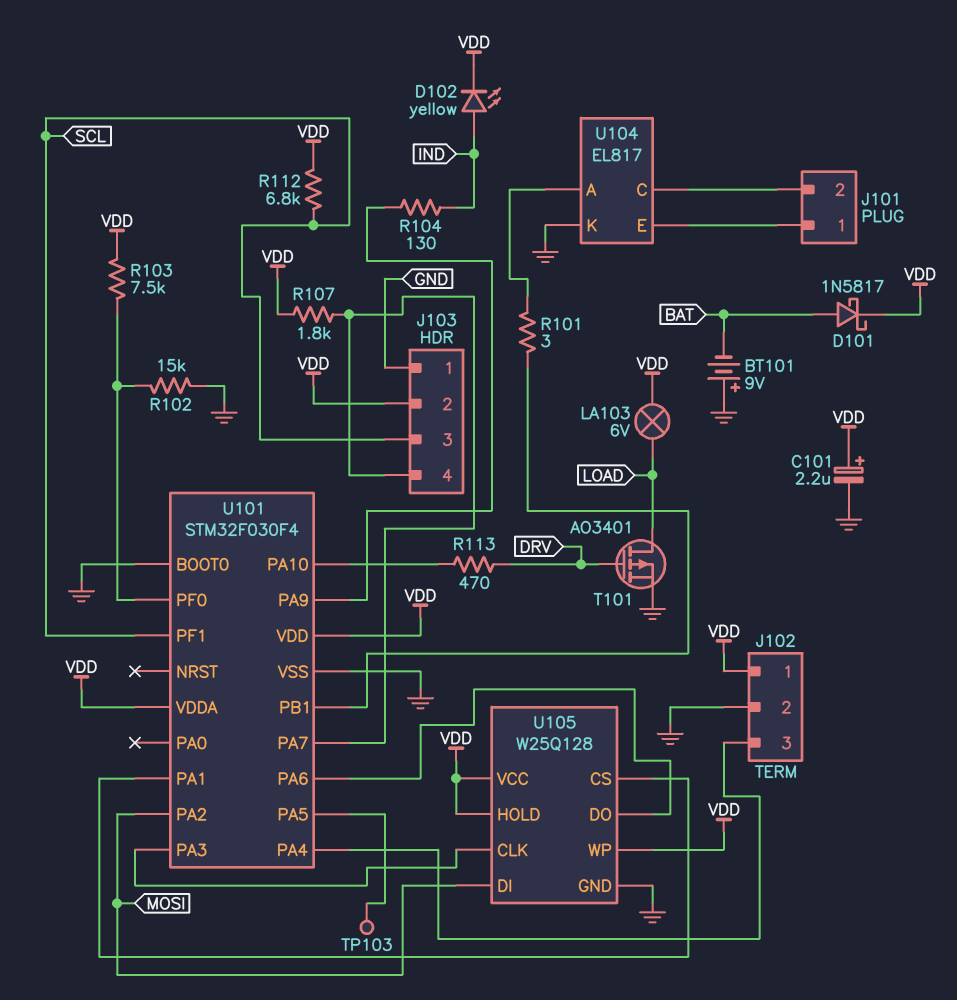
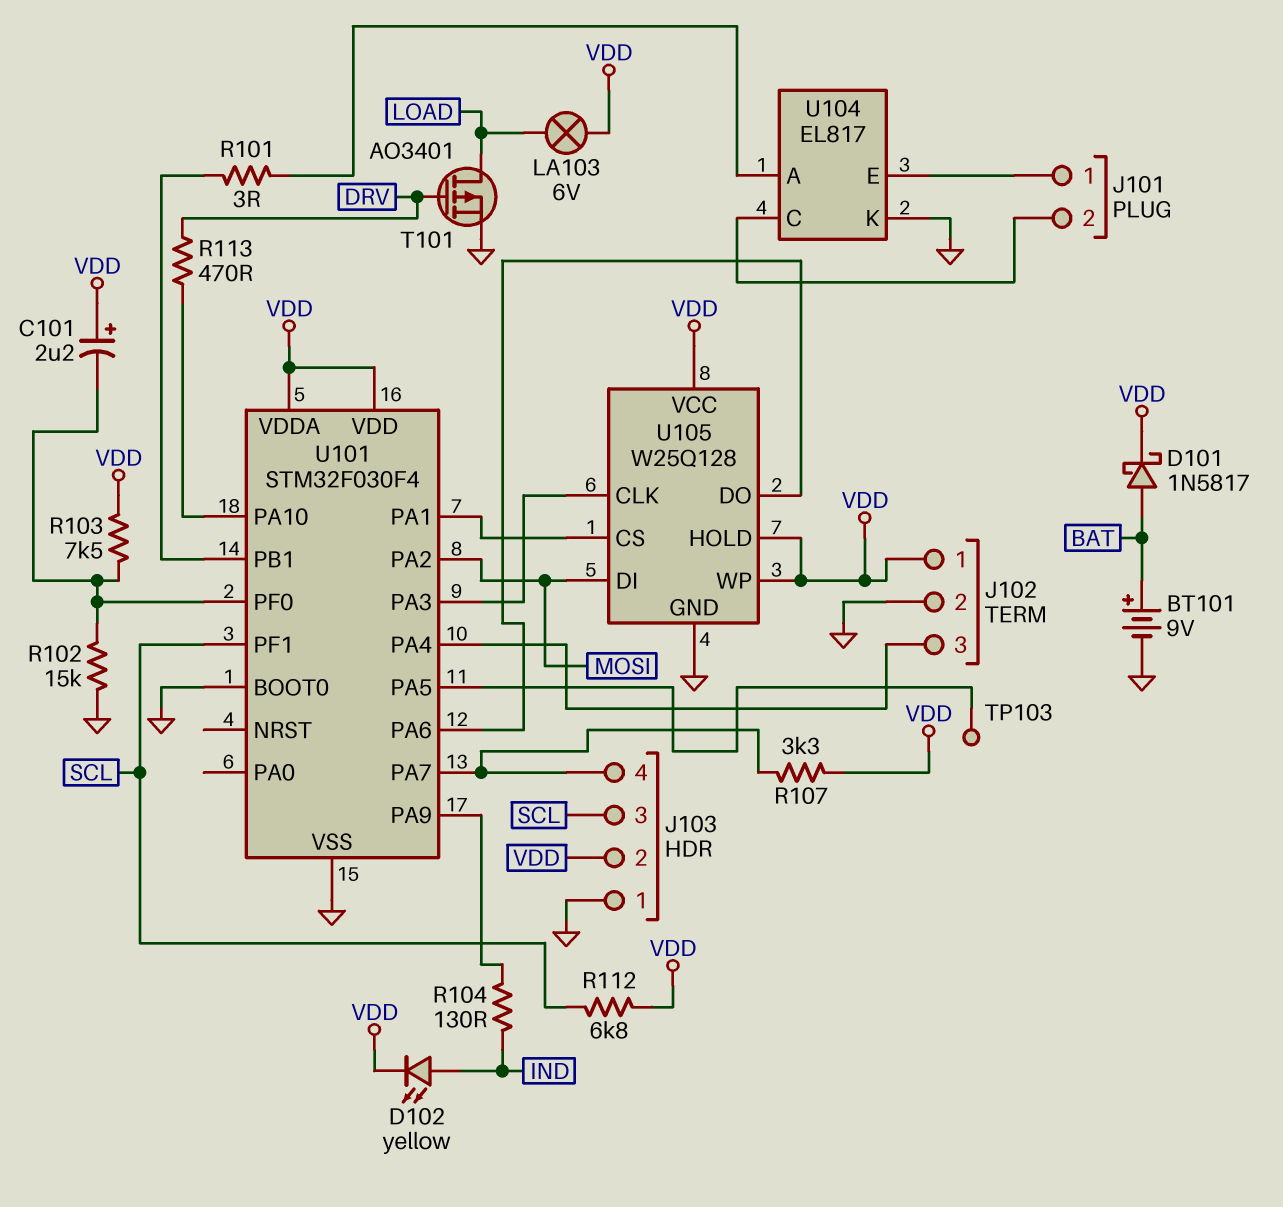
BT101: 9V (plus GND, minus BAT) -> 9V (plus BAT, minus GND)
C101: 2.2uF (plus VDD, minus GND) -> 2.2uF (plus VDD, minus U101/PF0)
R107: 1.8k (J103/4, VDD) -> 3.3k (J103/4, VDD)

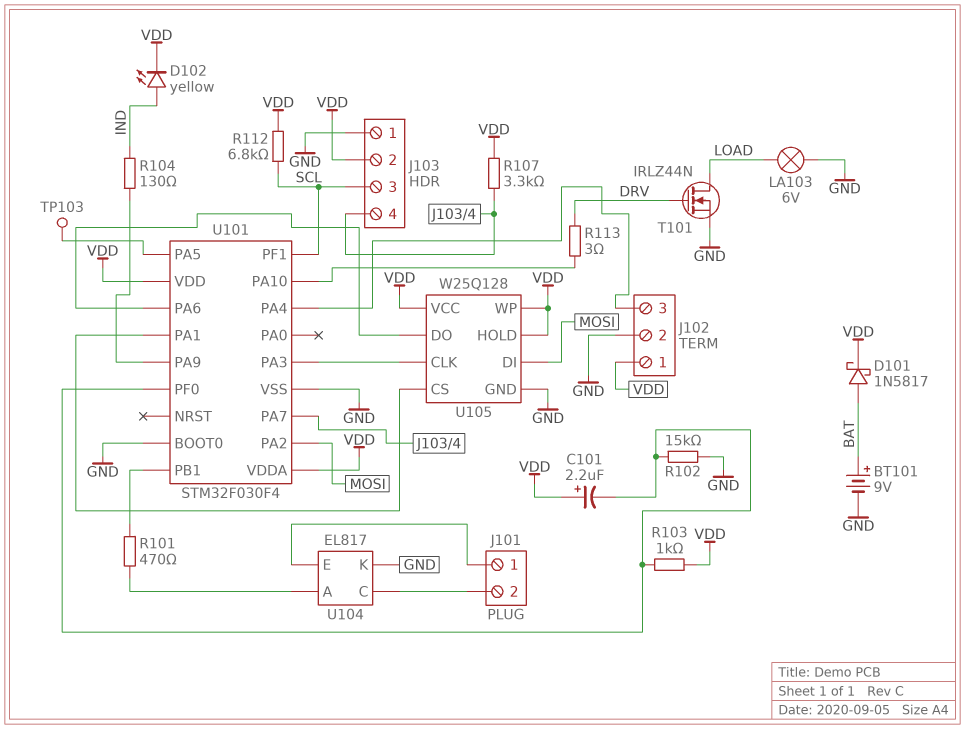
LA103: lamp 6V (LOAD, VDD) -> lamp 6V (GND, LOAD)
R101: 3 (U101/PB1, U104/A) -> 470 (U101/PB1, U104/A)
R103: 7.5k (U101/PF0, VDD) -> 1k (U101/PF0, VDD)
R113: 470 (DRV, U101/PA10) -> 3 (DRV, U101/PA10)
T101: PMOS AO3401 (G DRV, D LOAD, S GND) -> NMOS IRLZ44N (G DRV, D LOAD, S GND)

